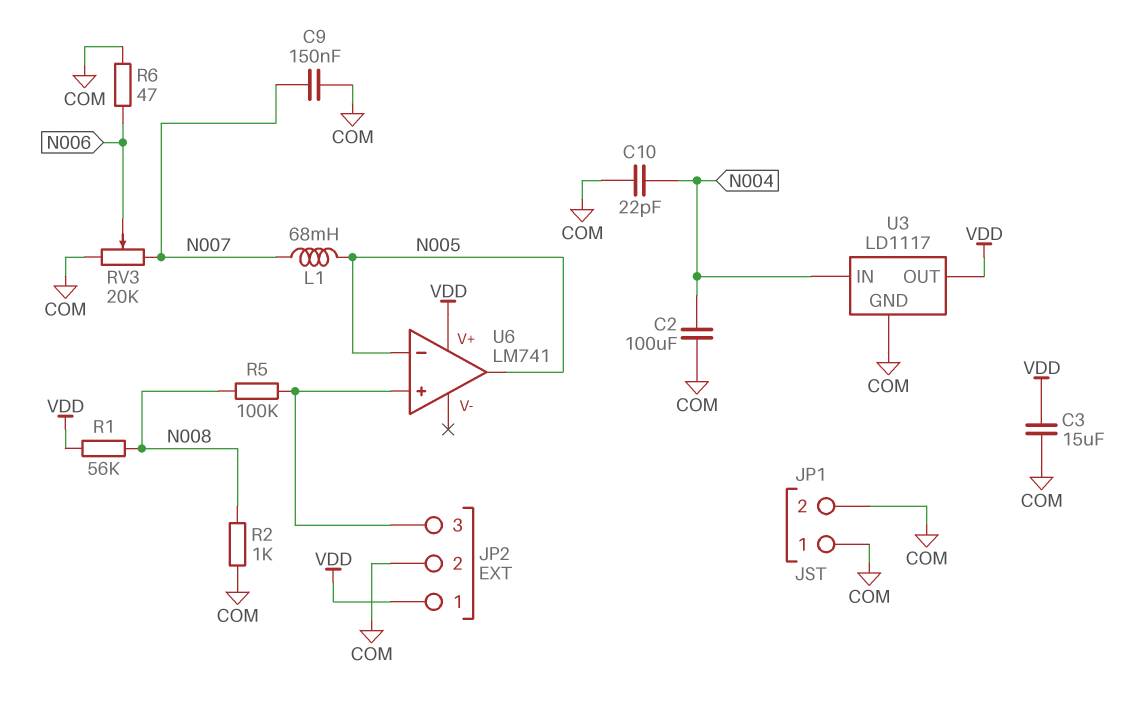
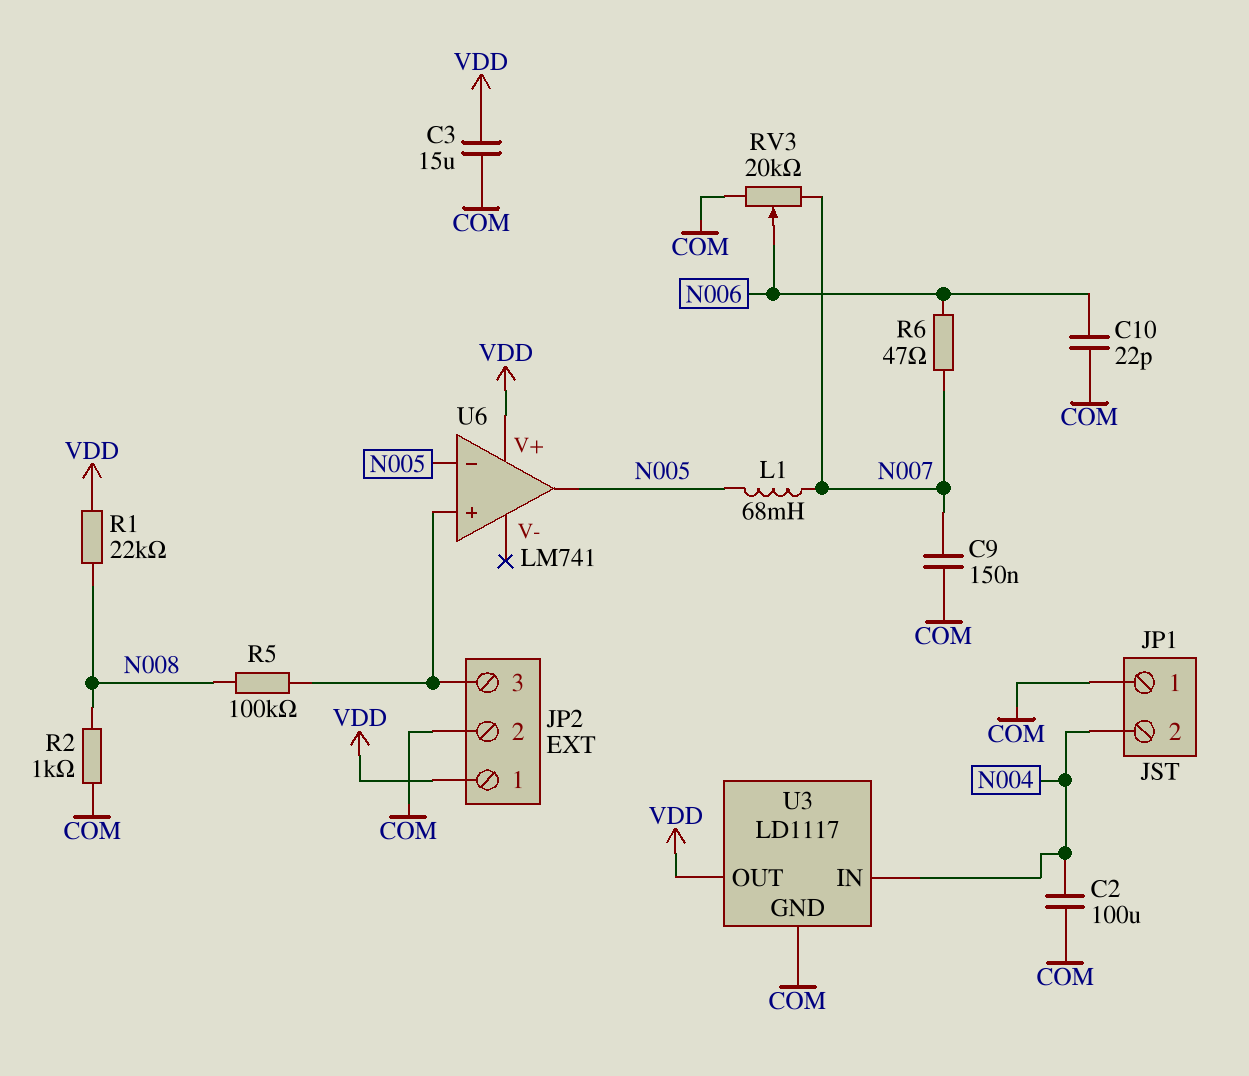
C10: 22pF (COM, N004) -> 22pF (COM, N006)
JP1 pin 2: COM -> N004
R1: 56k (N008, VDD) -> 22k (N008, VDD)
R6: 47 (COM, N006) -> 47 (N006, N007)

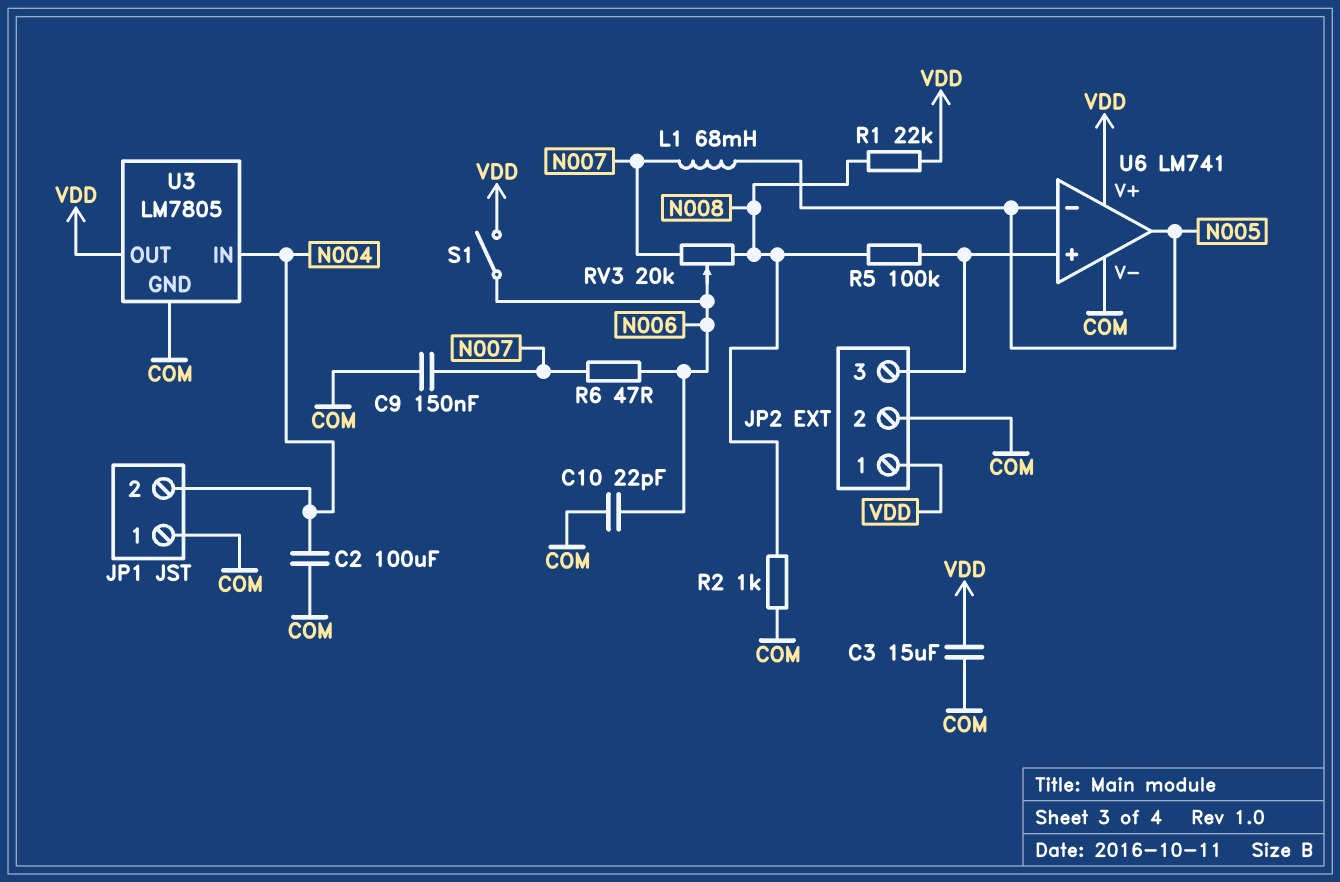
RV3: 20k (COM, N007, wiper N006) -> 20k (N007, N008, wiper N006)
S1: none -> switch (N006, VDD)
U3: LD1117 -> LM7805
U6 pin V-: none -> COM

